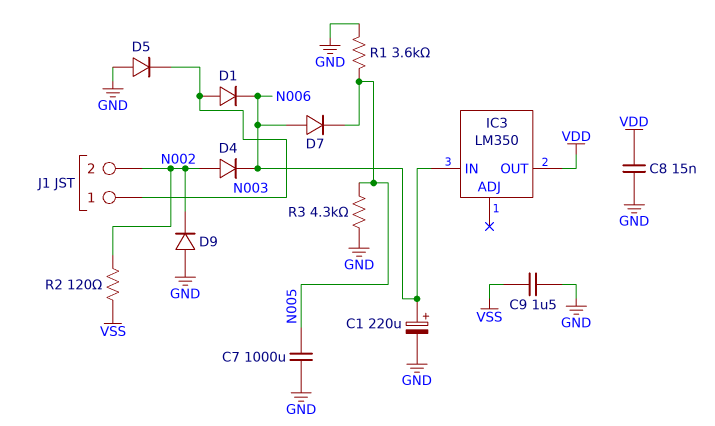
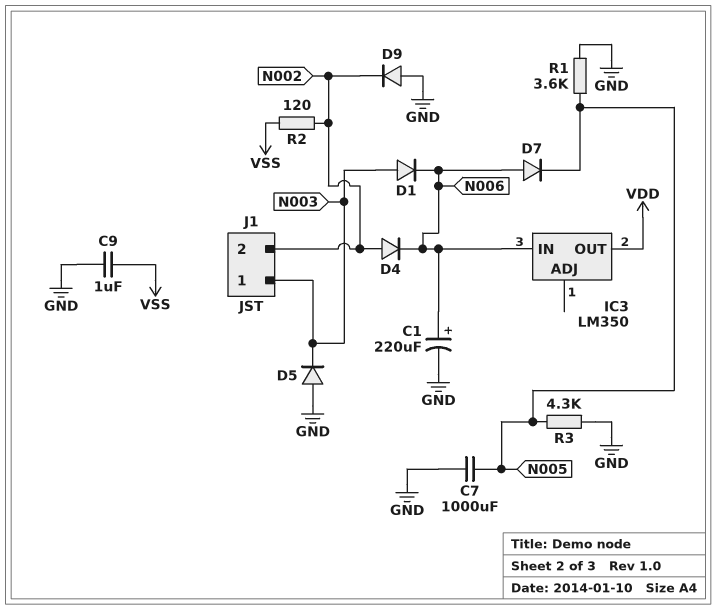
C8: 15nF (GND, VDD) -> none
C9: 1.5uF (GND, VSS) -> 1uF (GND, VSS)

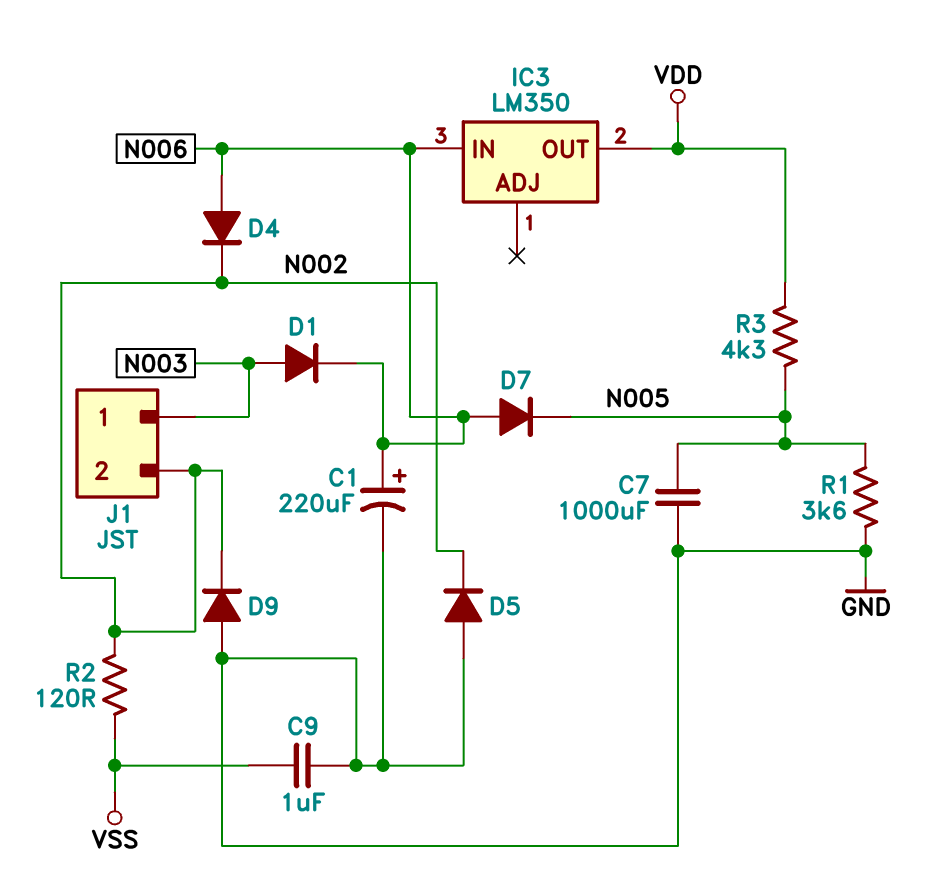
D4: diode (A N002, K N006) -> diode (A N006, K N002)
D5: diode (A GND, K N003) -> diode (A GND, K N002)
R3: 4.3k (GND, N005) -> 4.3k (N005, VDD)

